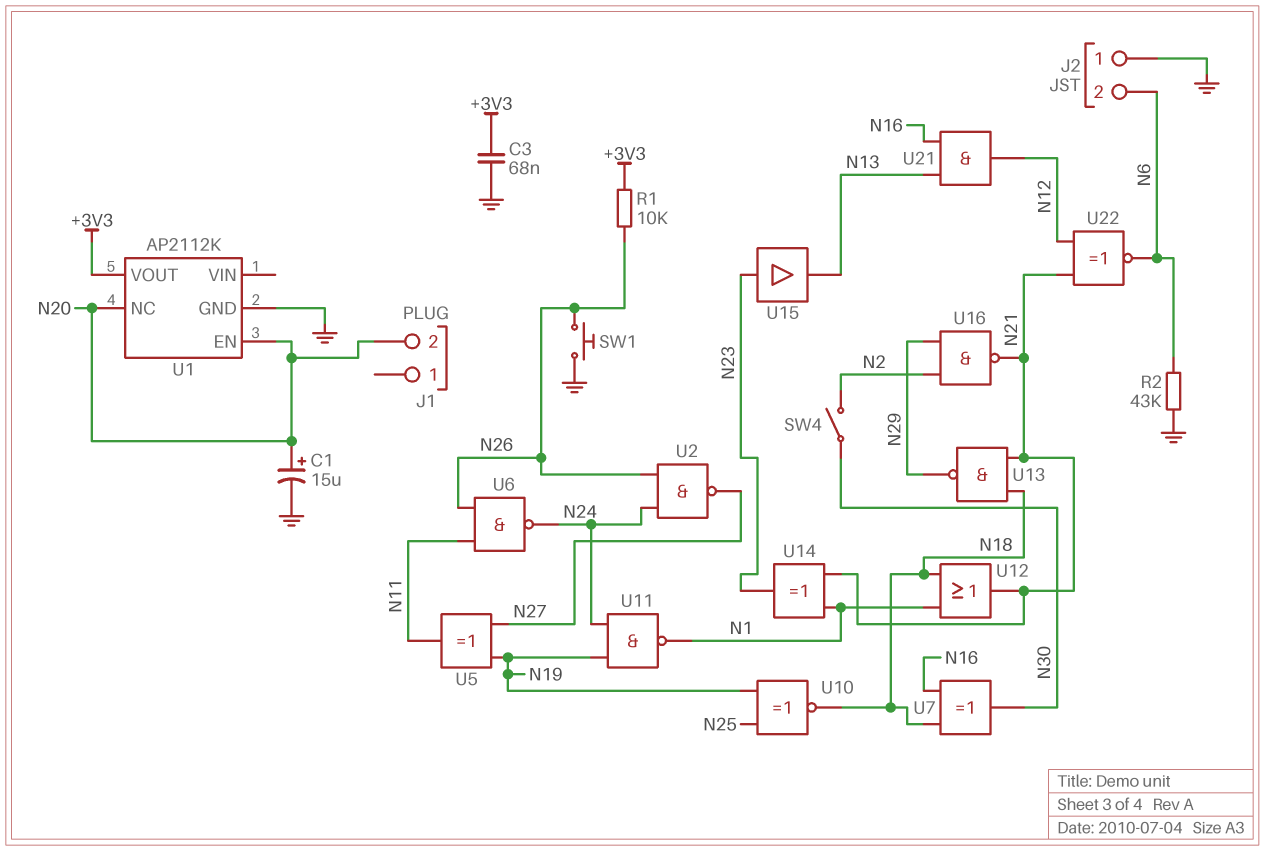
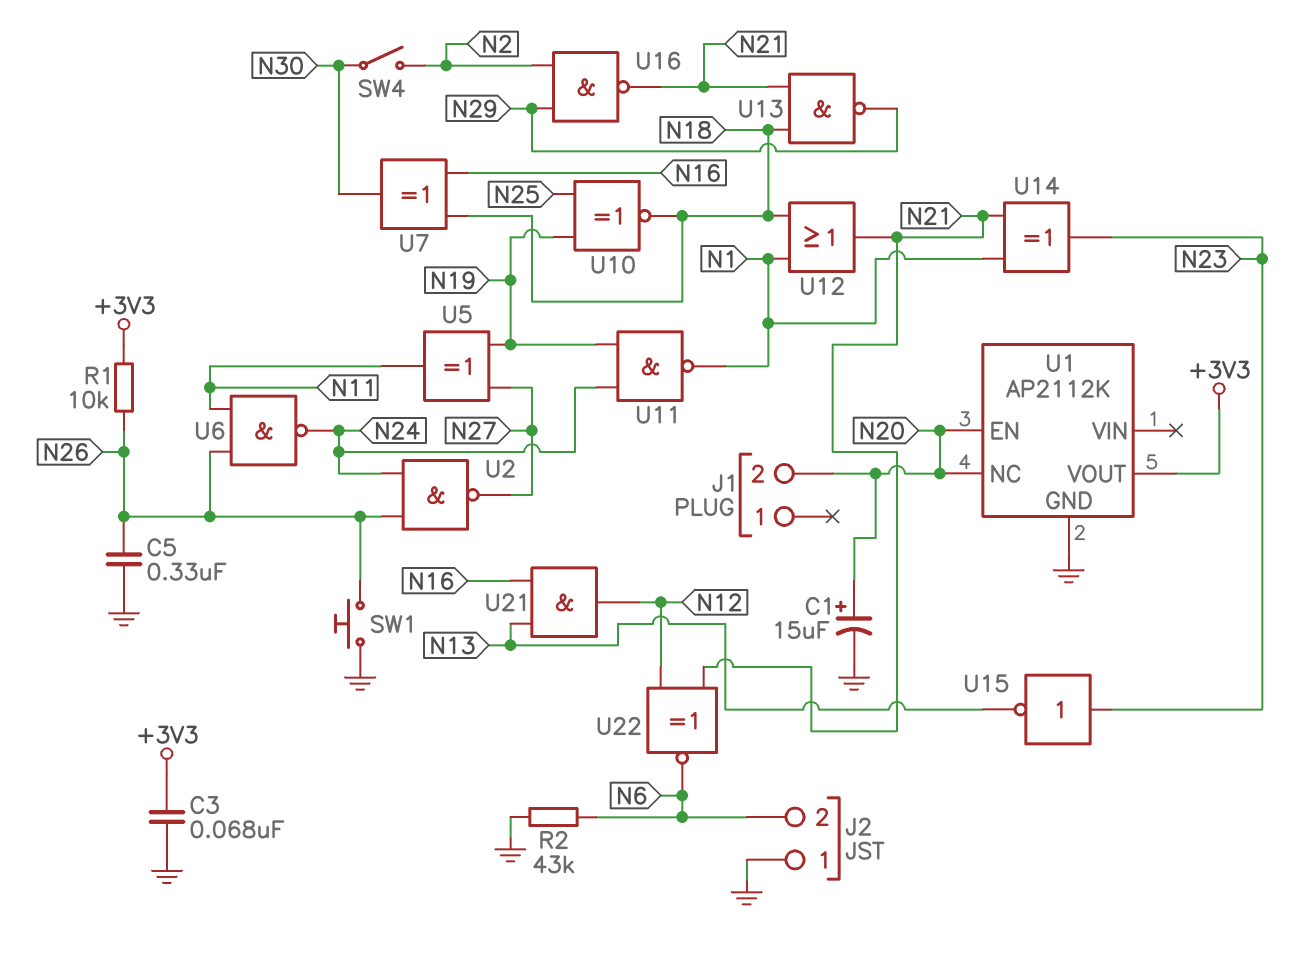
C5: none -> 330nF (GND, N26)
U15: buffer (in N23, out N13) -> NOT (in N23, out N13)

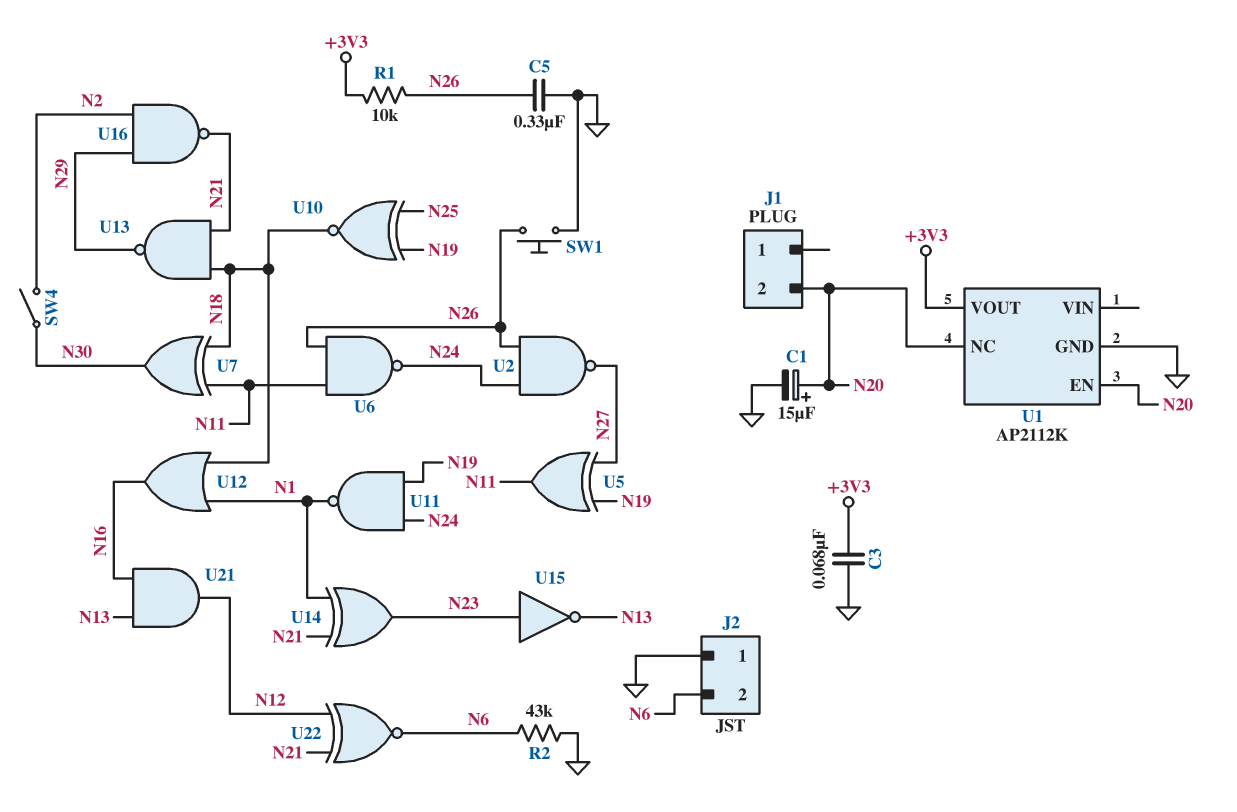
U7: XOR (in N16, in N18, out N30) -> XOR (in N11, in N18, out N30)
U12: OR (in N1, in N18, out N21) -> OR (in N1, in N18, out N16)

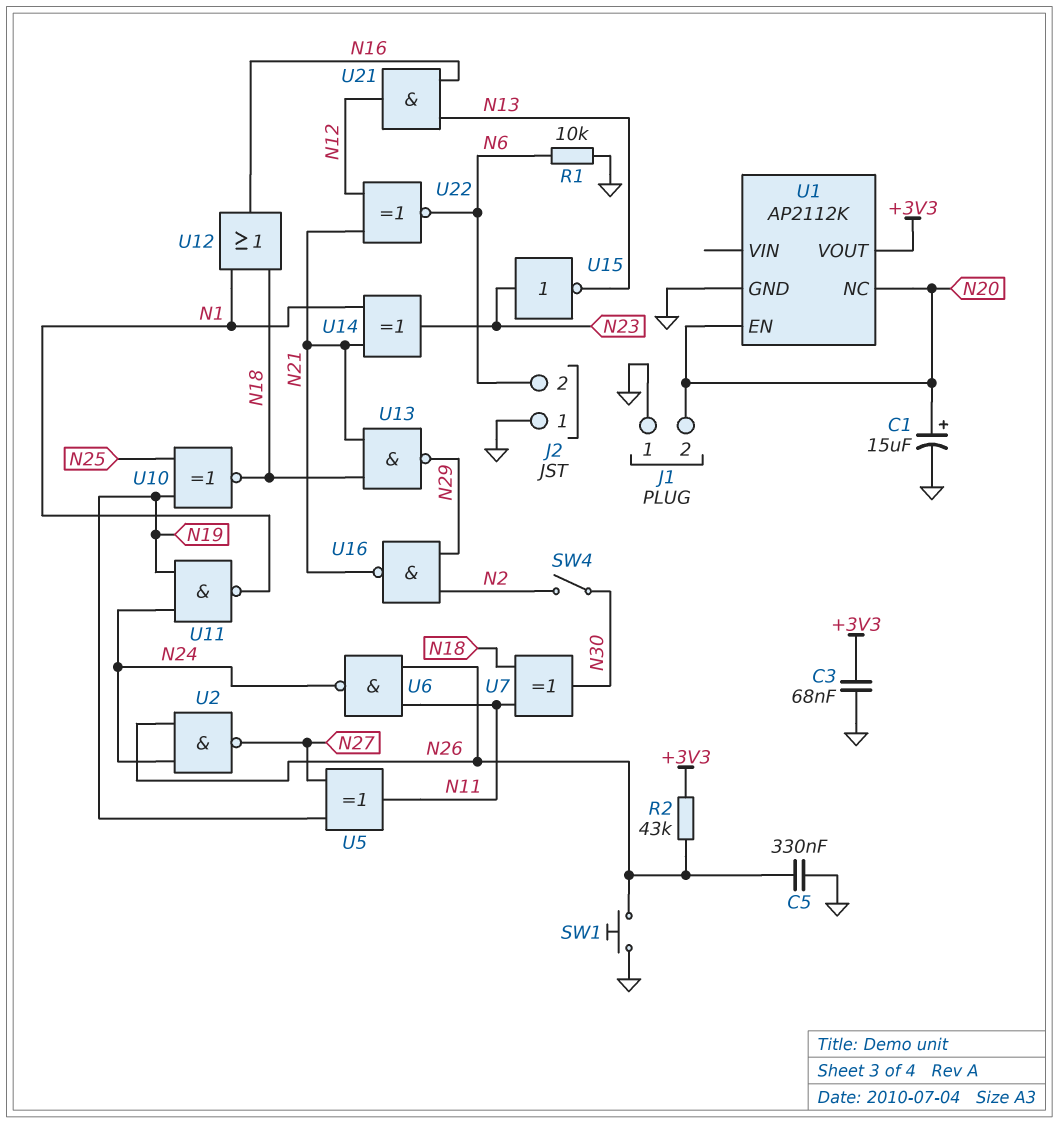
J1 pin 1: none -> GND
R1: 10k (+3V3, N26) -> 10k (GND, N6)
R2: 43k (GND, N6) -> 43k (+3V3, N26)

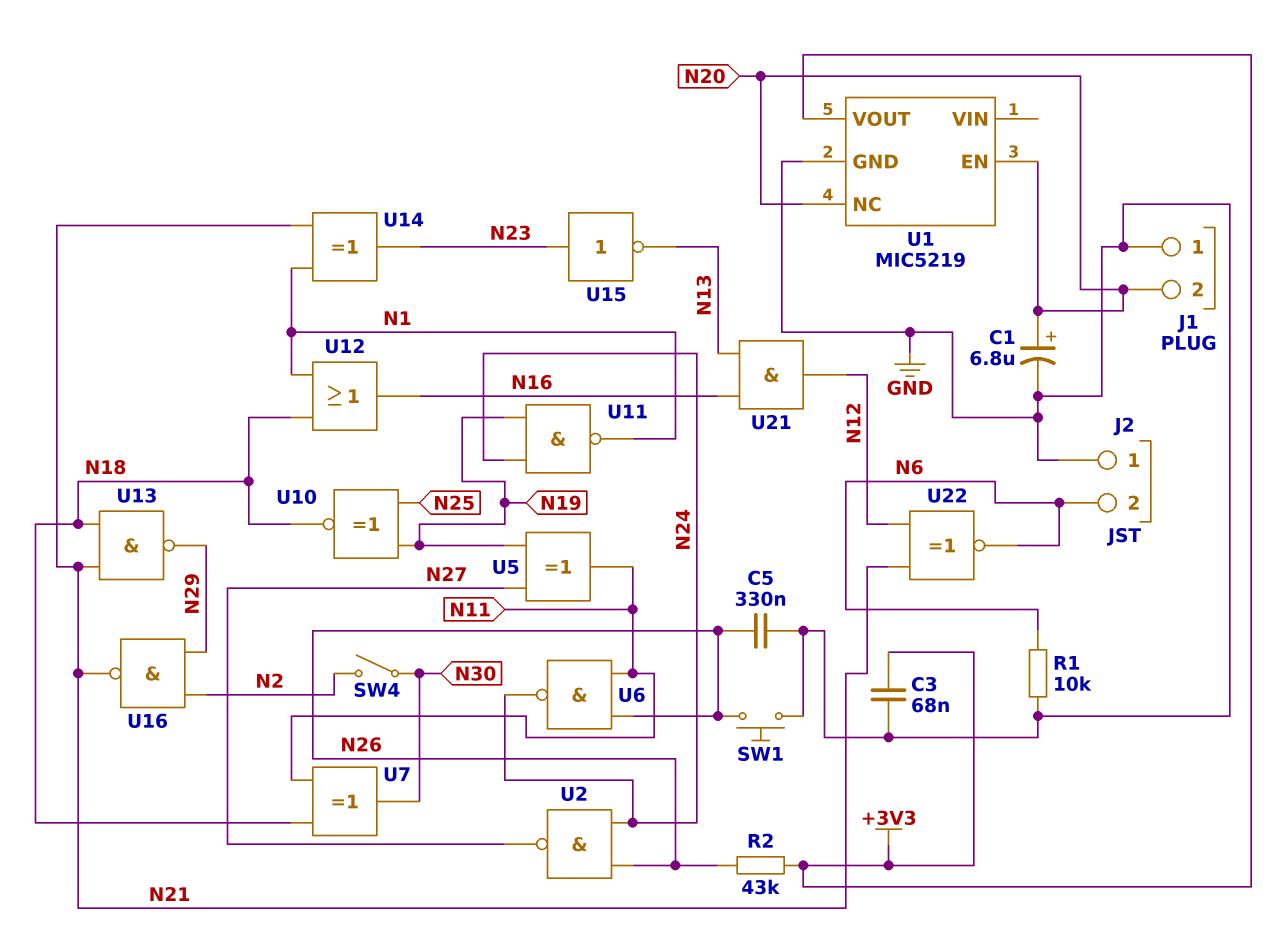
C1: 15uF (plus N20, minus GND) -> 6.8uF (plus N20, minus GND)
U1: AP2112K -> MIC5219

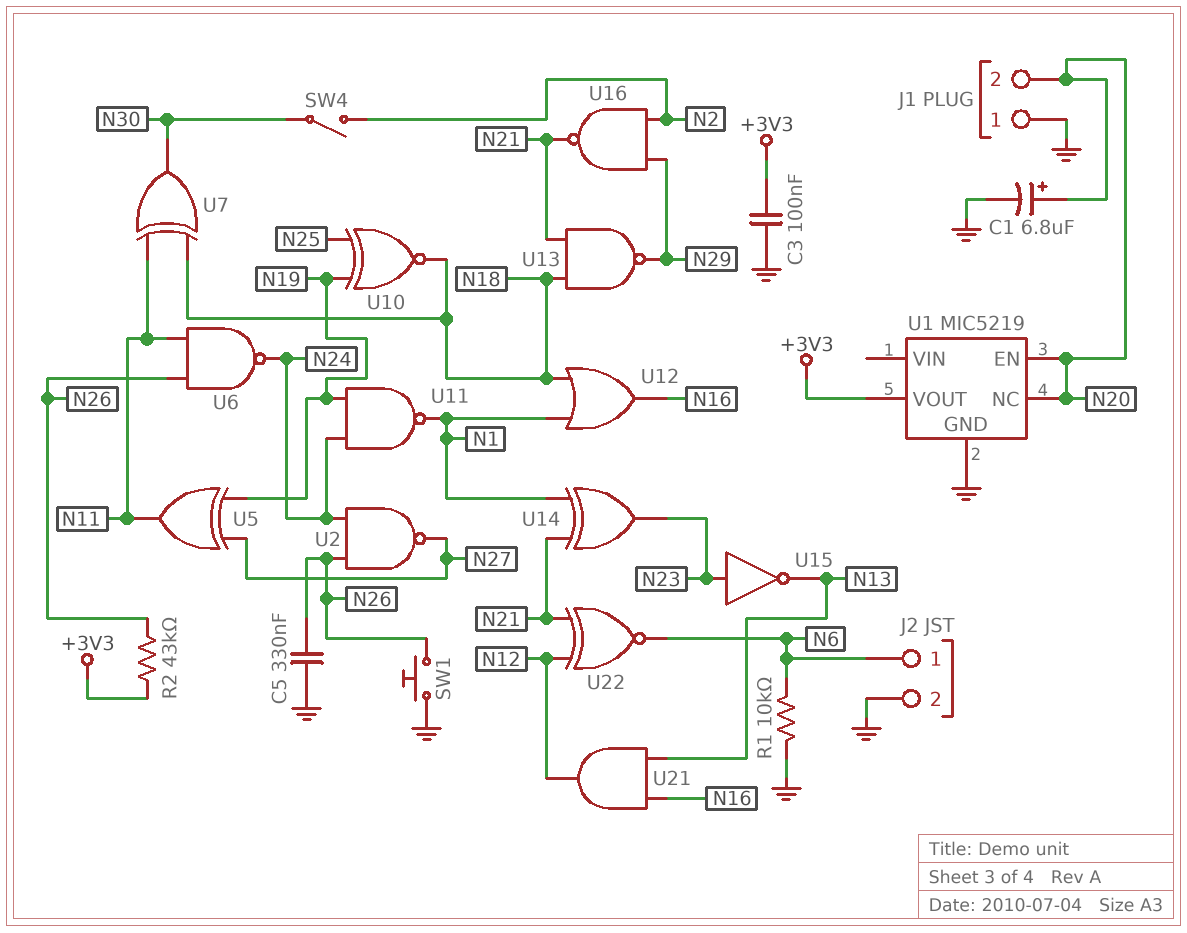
C3: 68nF (+3V3, GND) -> 100nF (+3V3, GND)
J2 pin 1: GND -> N6
J2 pin 2: N6 -> GND

